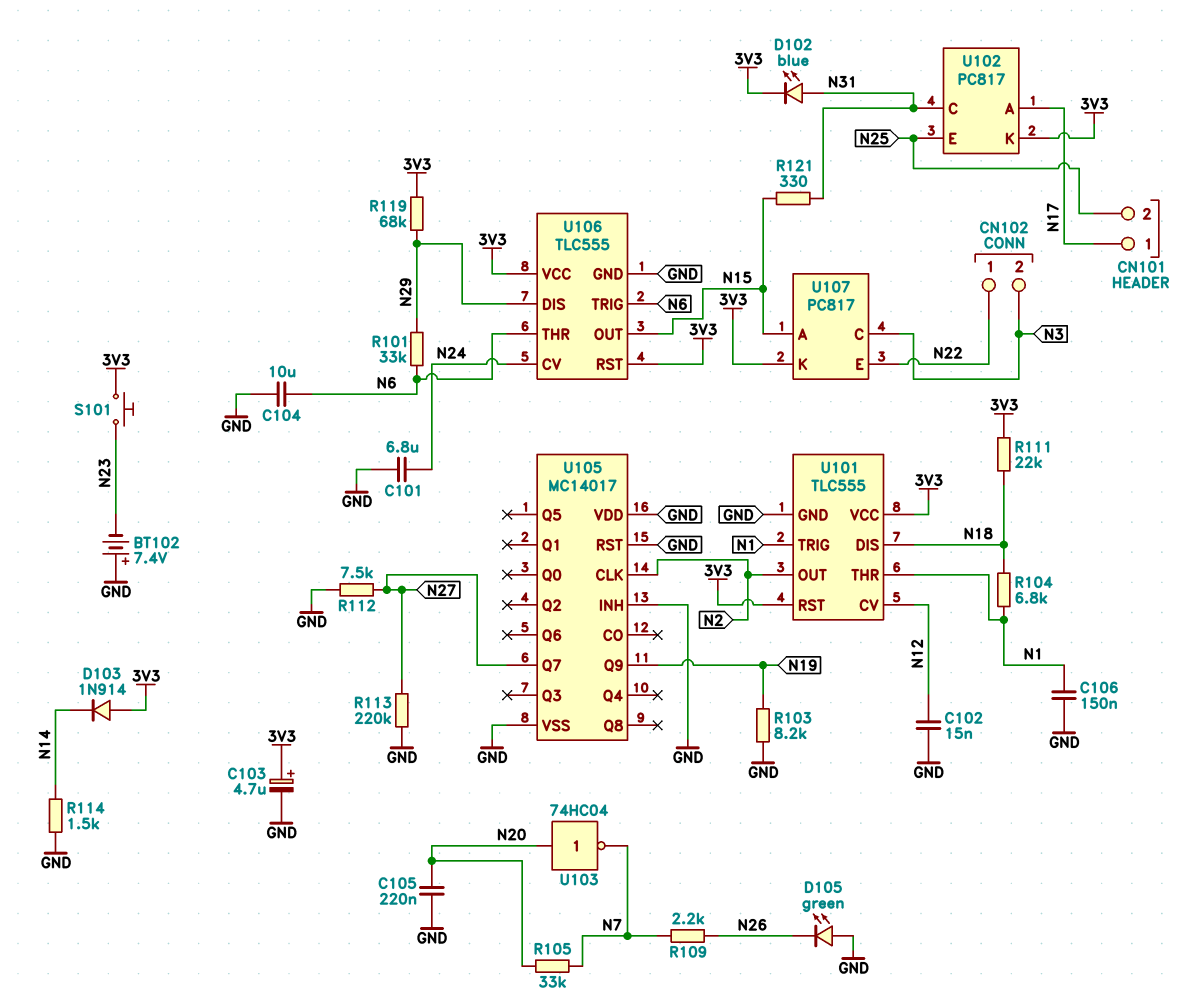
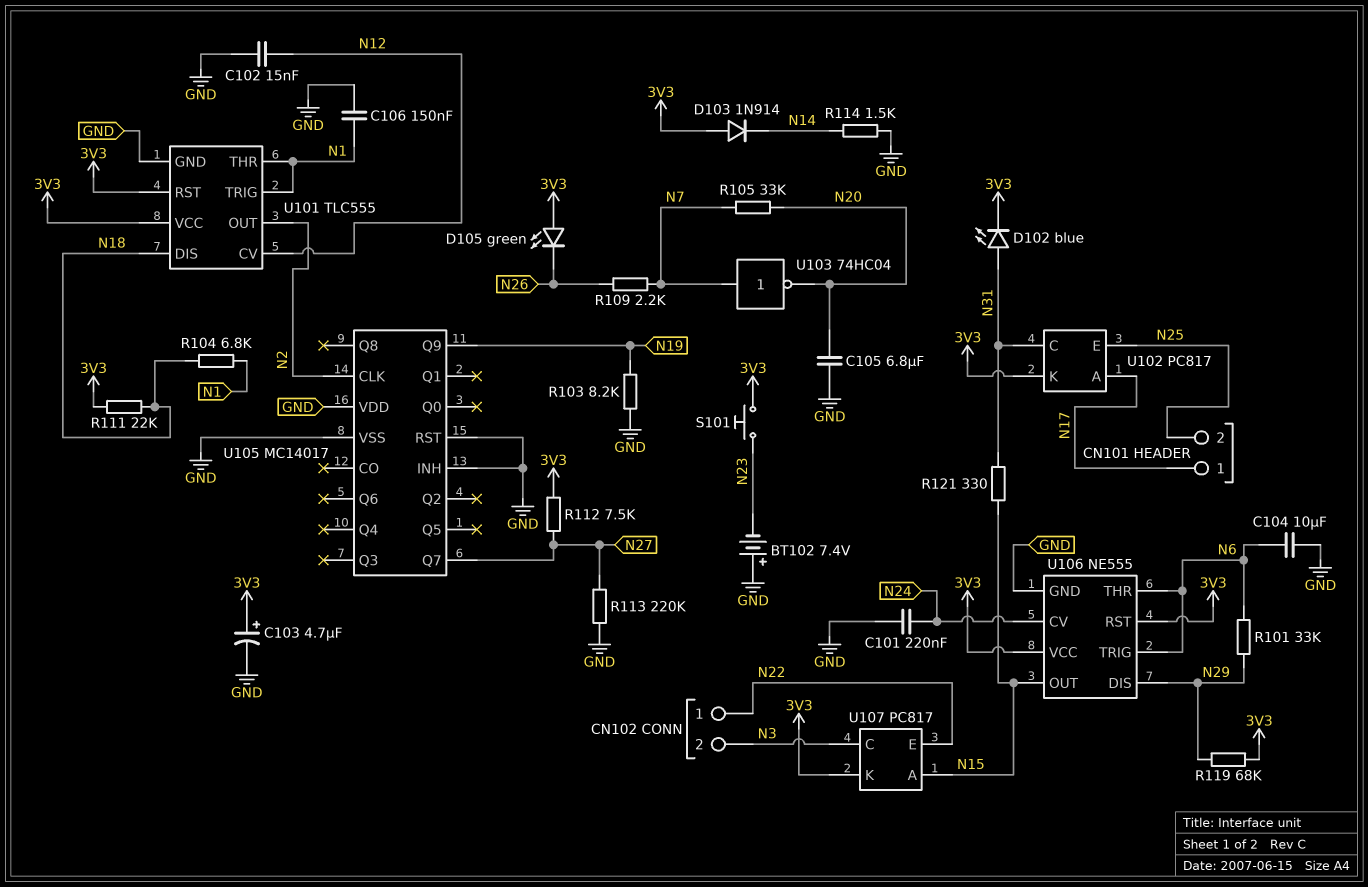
C101: 6.8uF (GND, N24) -> 220nF (GND, N24)
C105: 220nF (GND, N20) -> 6.8uF (GND, N20)
D105: LED green (A GND, K N26) -> LED green (A 3V3, K N26)
R112: 7.5k (GND, N27) -> 7.5k (3V3, N27)
U103: NOT 74HC04 (in N20, out N7) -> NOT 74HC04 (in N7, out N20)
U106: TLC555 -> NE555

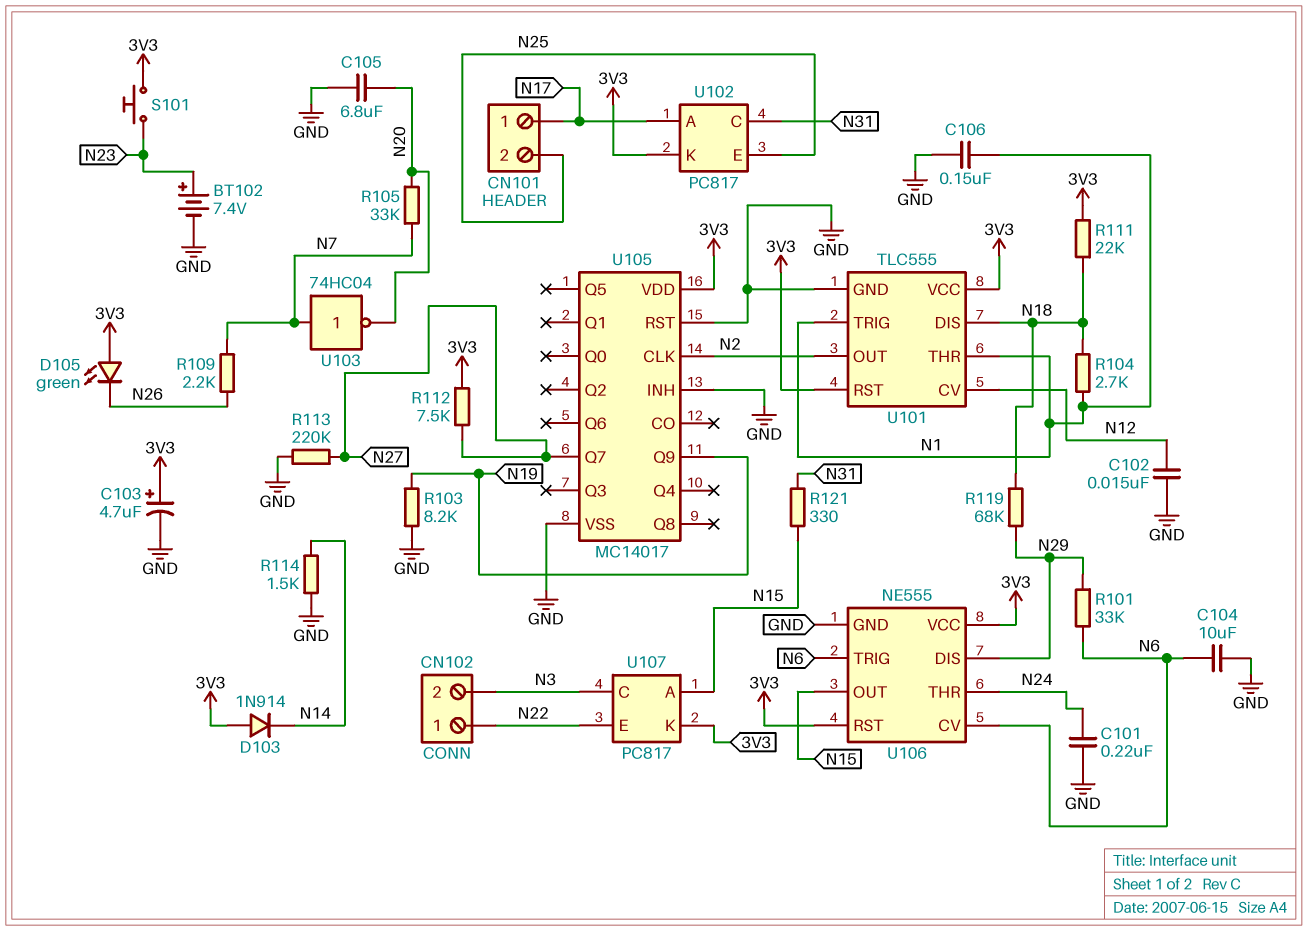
BT102: 7.4V (plus GND, minus N23) -> 7.4V (plus N23, minus GND)
D102: LED blue (A N31, K 3V3) -> none
R104: 6.8k (N1, N18) -> 2.7k (N1, N18)
R119: 68k (3V3, N29) -> 68k (N18, N29)
U105 pin VDD: GND -> 3V3
U106 pin CV: N24 -> N6
U106 pin THR: N6 -> N24

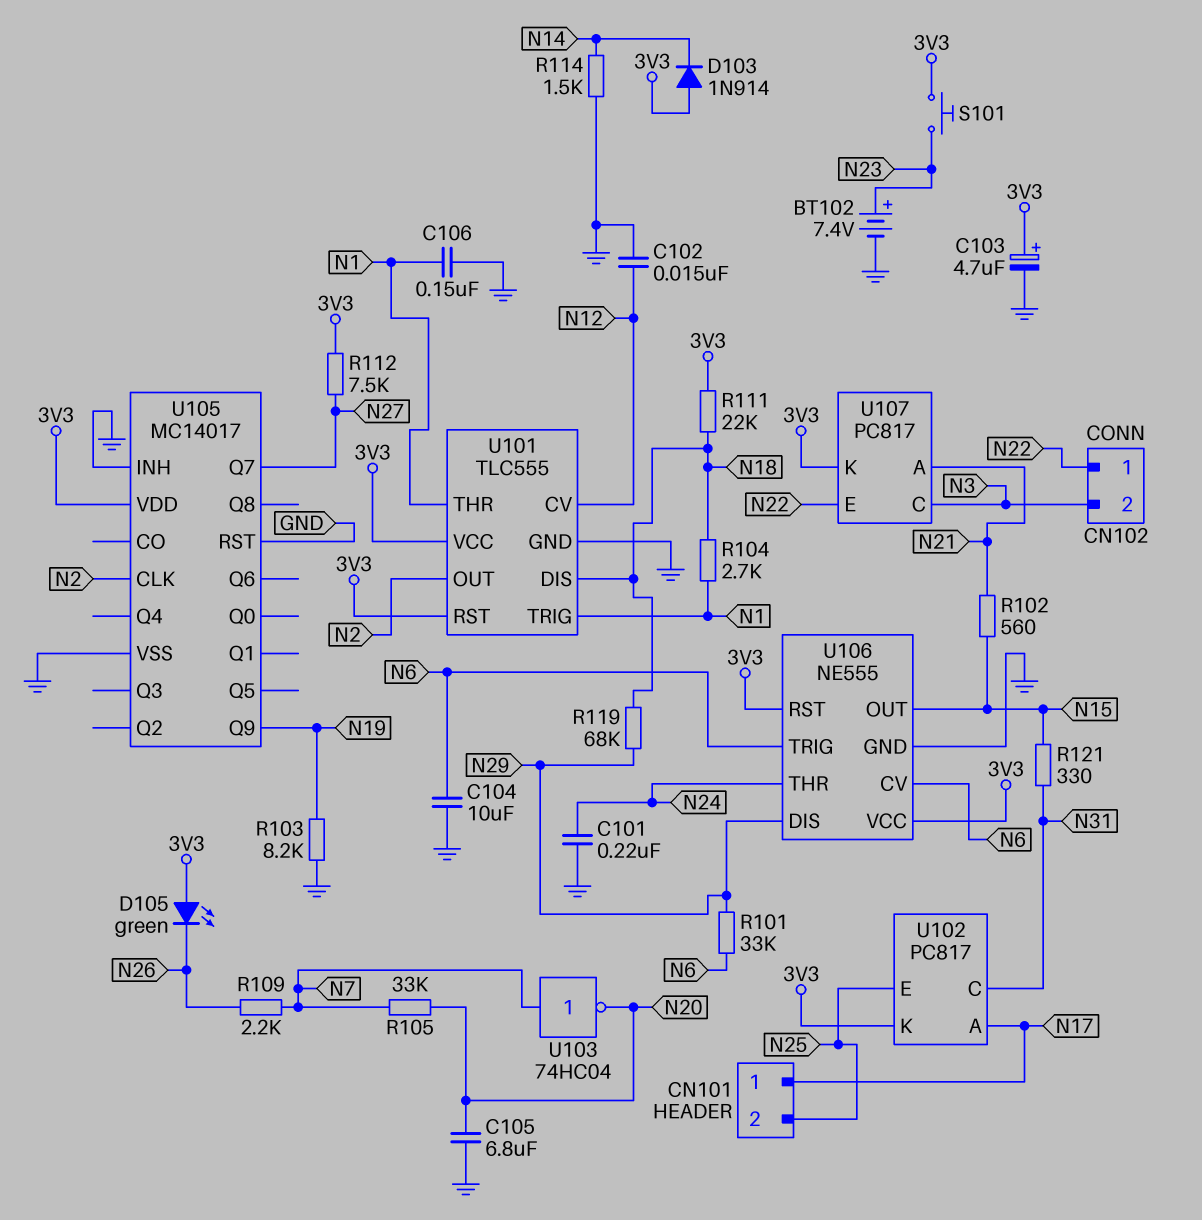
R102: none -> 560 (N15, N21)
R113: 220k (GND, N27) -> none
U107 pin A: N15 -> N21

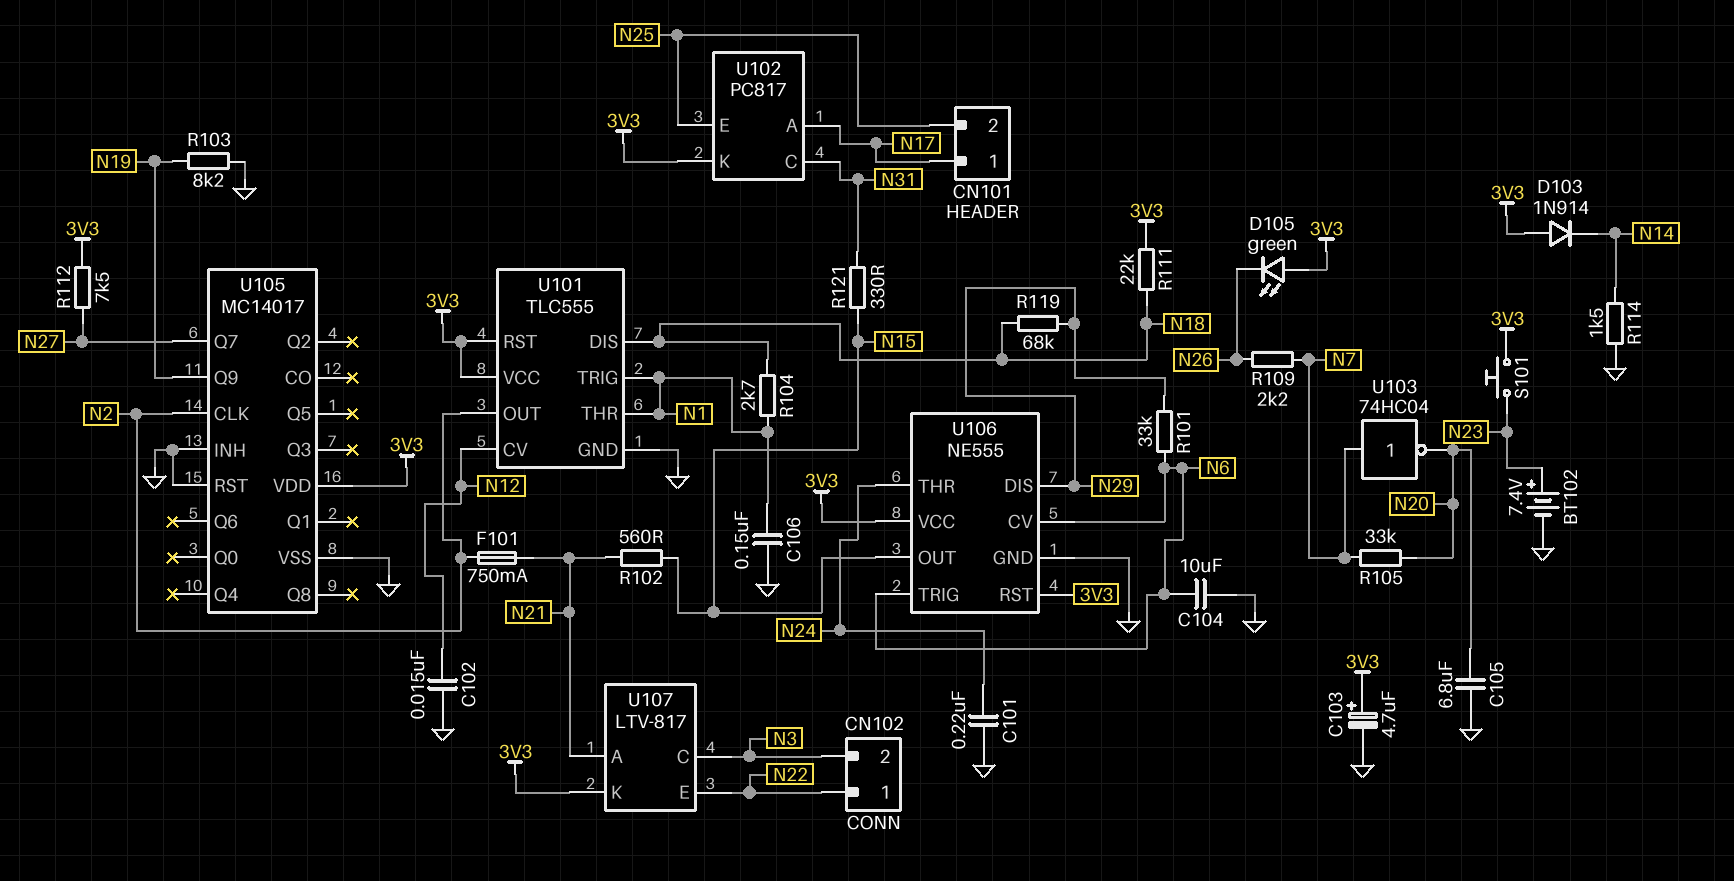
F101: none -> 750mA (N2, N21)
U107: PC817 -> LTV-817

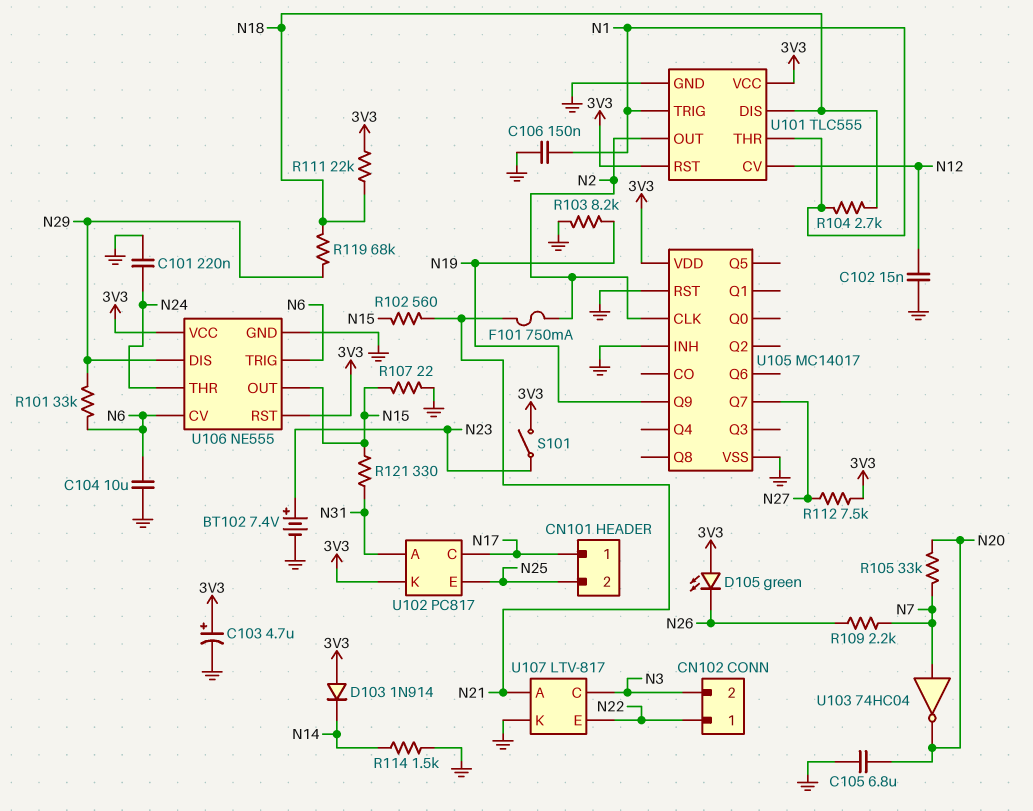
R107: none -> 22 (GND, N15)
S101: button (3V3, N23) -> switch (3V3, N23)
U102 pin A: N17 -> N31
U102 pin C: N31 -> N17
U107 pin K: 3V3 -> GND

